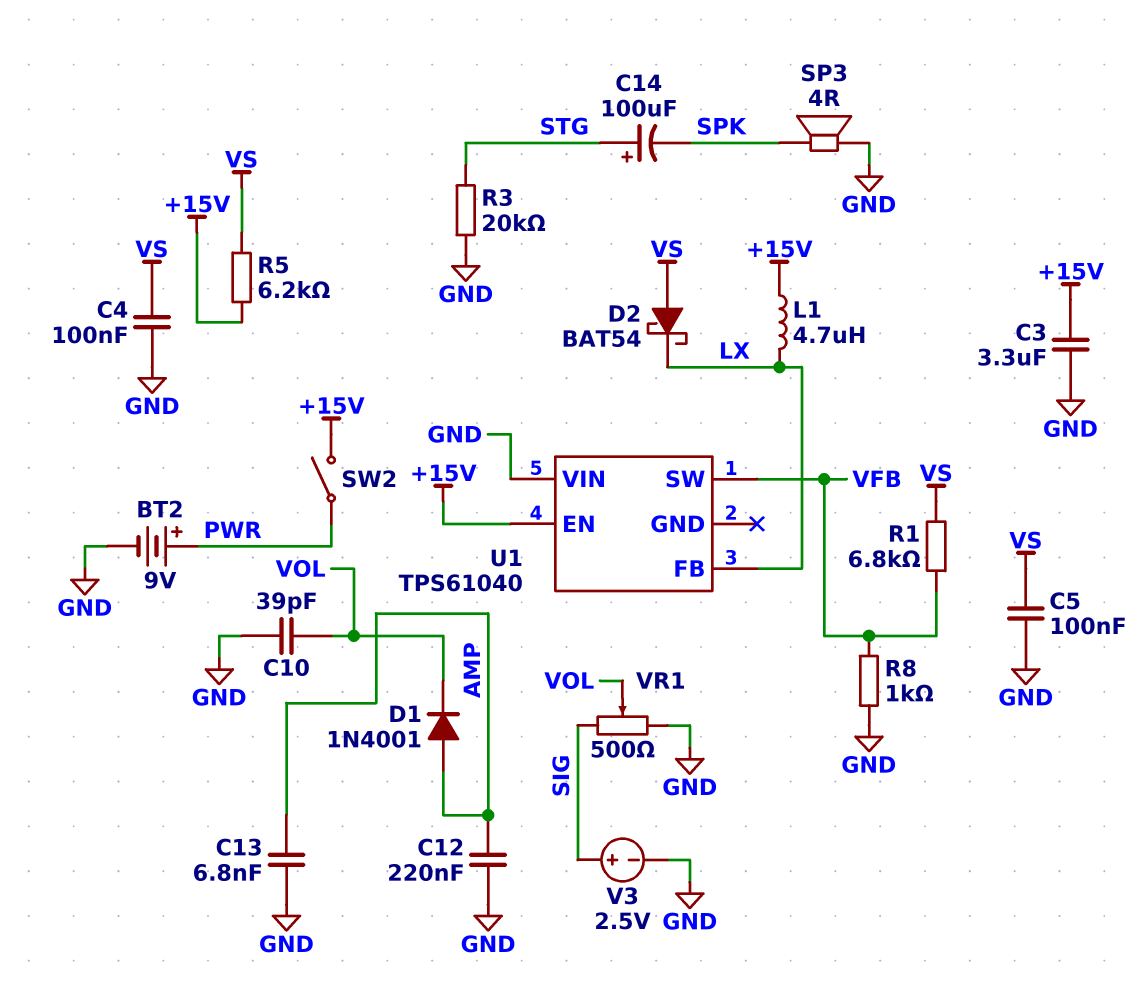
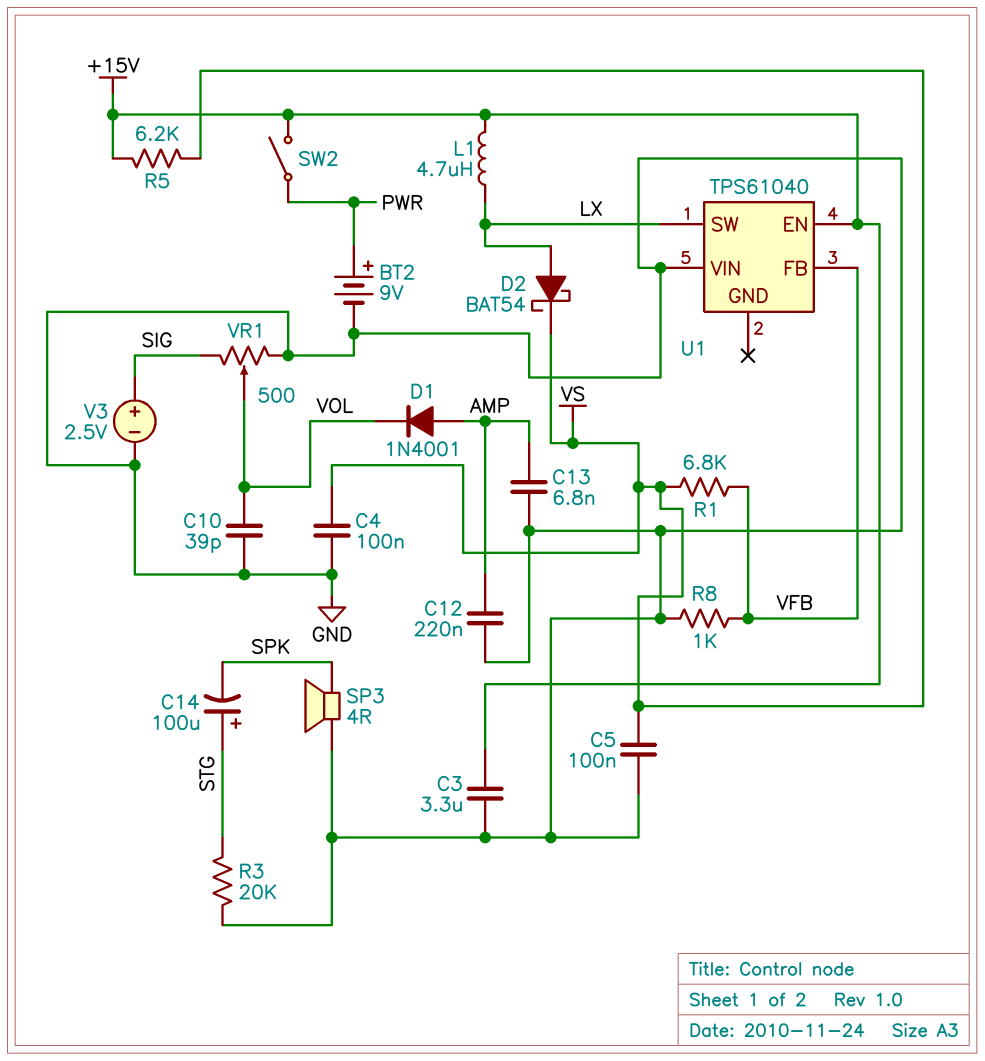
D2: schottky BAT54 (A VS, K LX) -> schottky BAT54 (A LX, K VS)
U1 pin FB: LX -> VFB
U1 pin SW: VFB -> LX

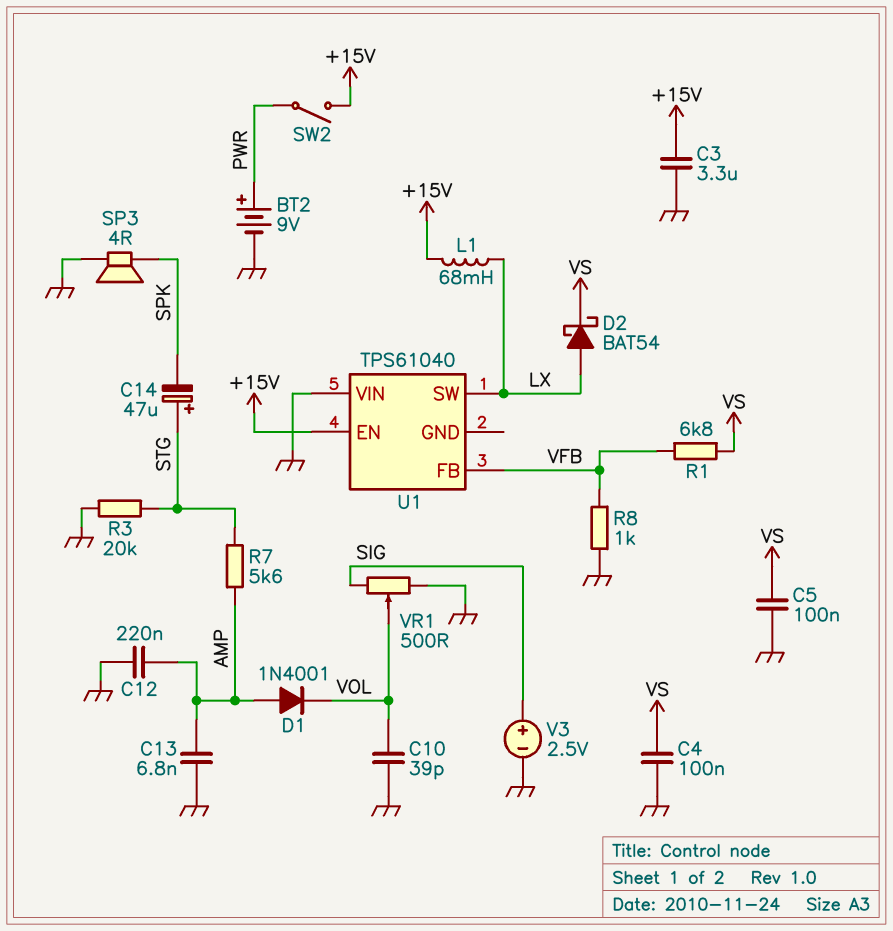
C14: 100uF (plus STG, minus SPK) -> 47uF (plus STG, minus SPK)
L1: 4.7uH (+15V, LX) -> 68mH (+15V, LX)
R5: 6.2k (+15V, VS) -> none
R7: none -> 5.6k (AMP, STG)

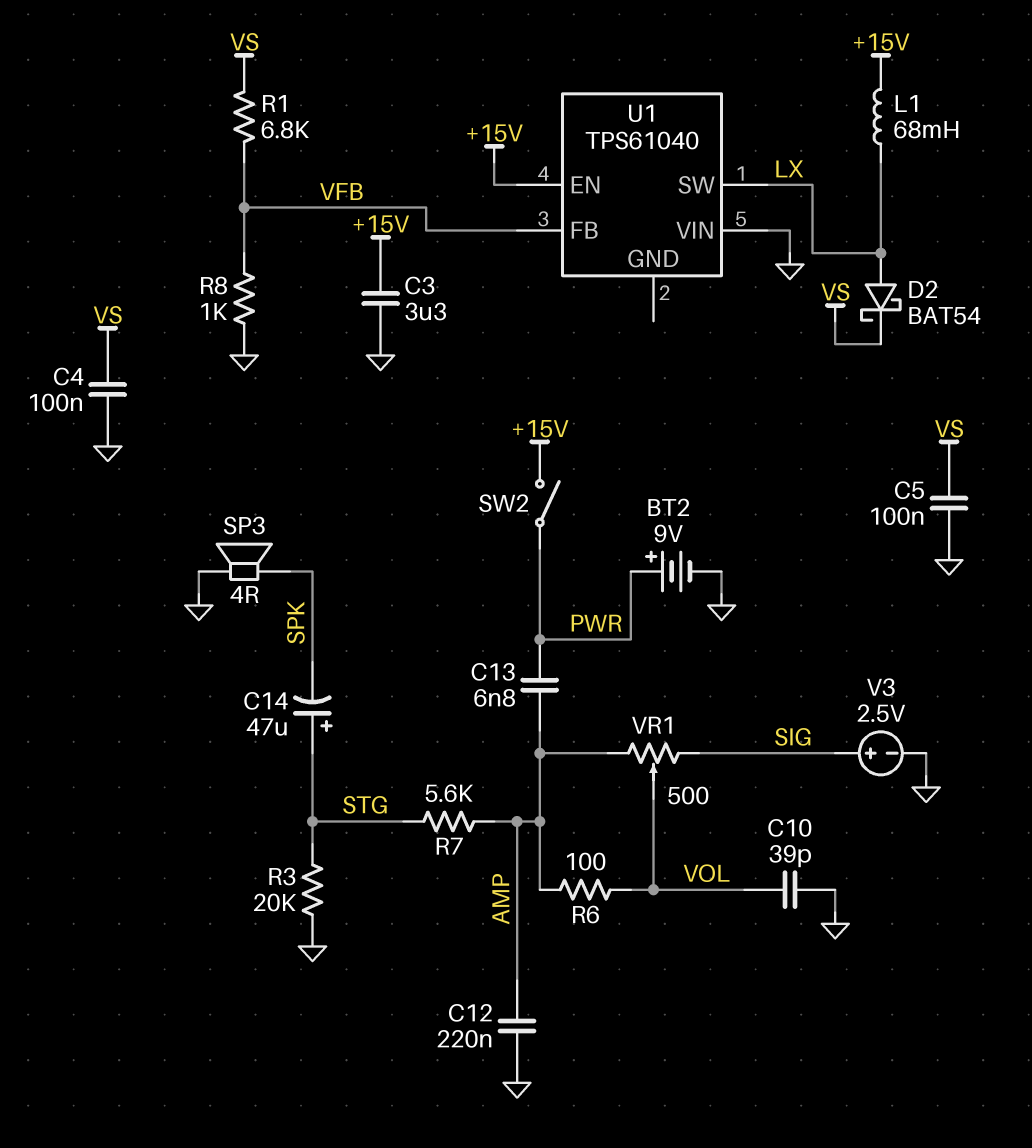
C13: 6.8nF (AMP, GND) -> 6.8nF (AMP, PWR)
D1: diode 1N4001 (A AMP, K VOL) -> none
R6: none -> 100 (AMP, VOL)
VR1: 500 (GND, SIG, wiper VOL) -> 500 (AMP, SIG, wiper VOL)

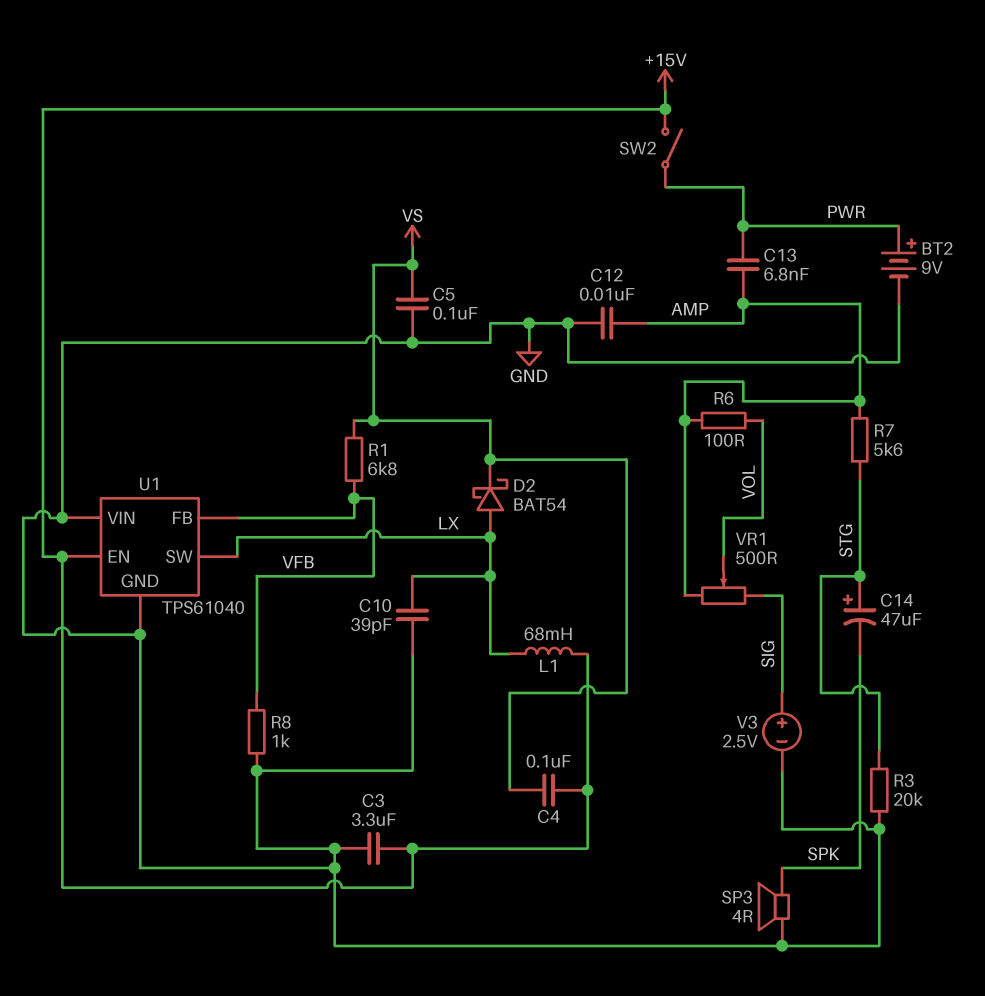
C4: 100nF (GND, VS) -> 100nF (+15V, VS)
C10: 39pF (GND, VOL) -> 39pF (GND, LX)
C12: 220nF (AMP, GND) -> 10nF (AMP, GND)
U1 pin GND: none -> GND

